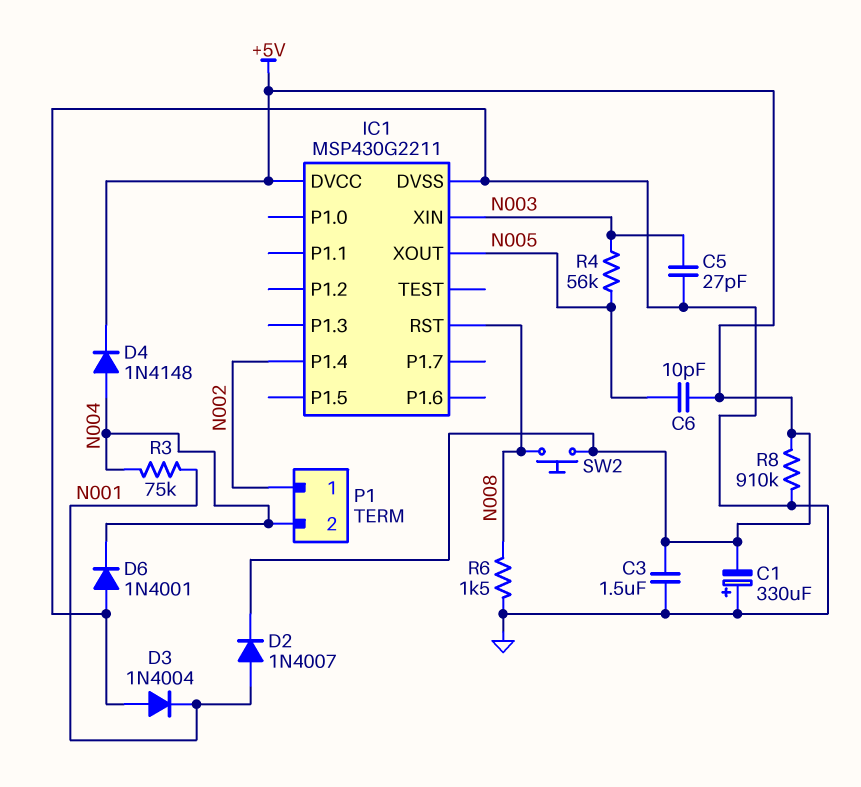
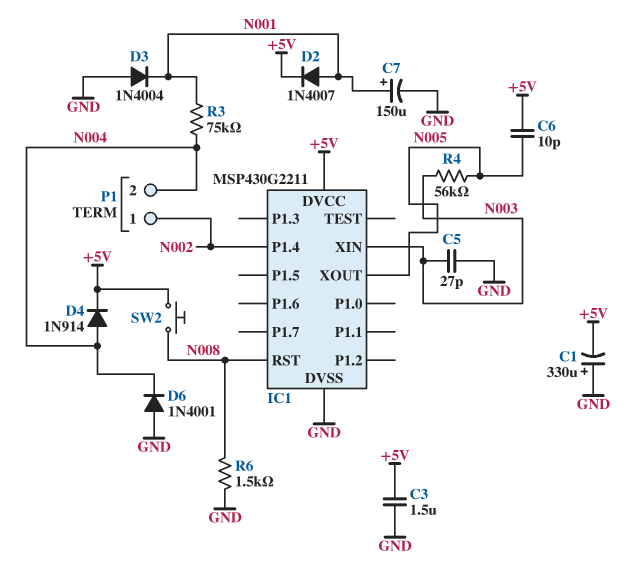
C7: none -> 150uF (plus N001, minus GND)
D4: diode 1N4148 (A N004, K +5V) -> diode 1N914 (A N004, K +5V)
R8: 910k (+5V, GND) -> none

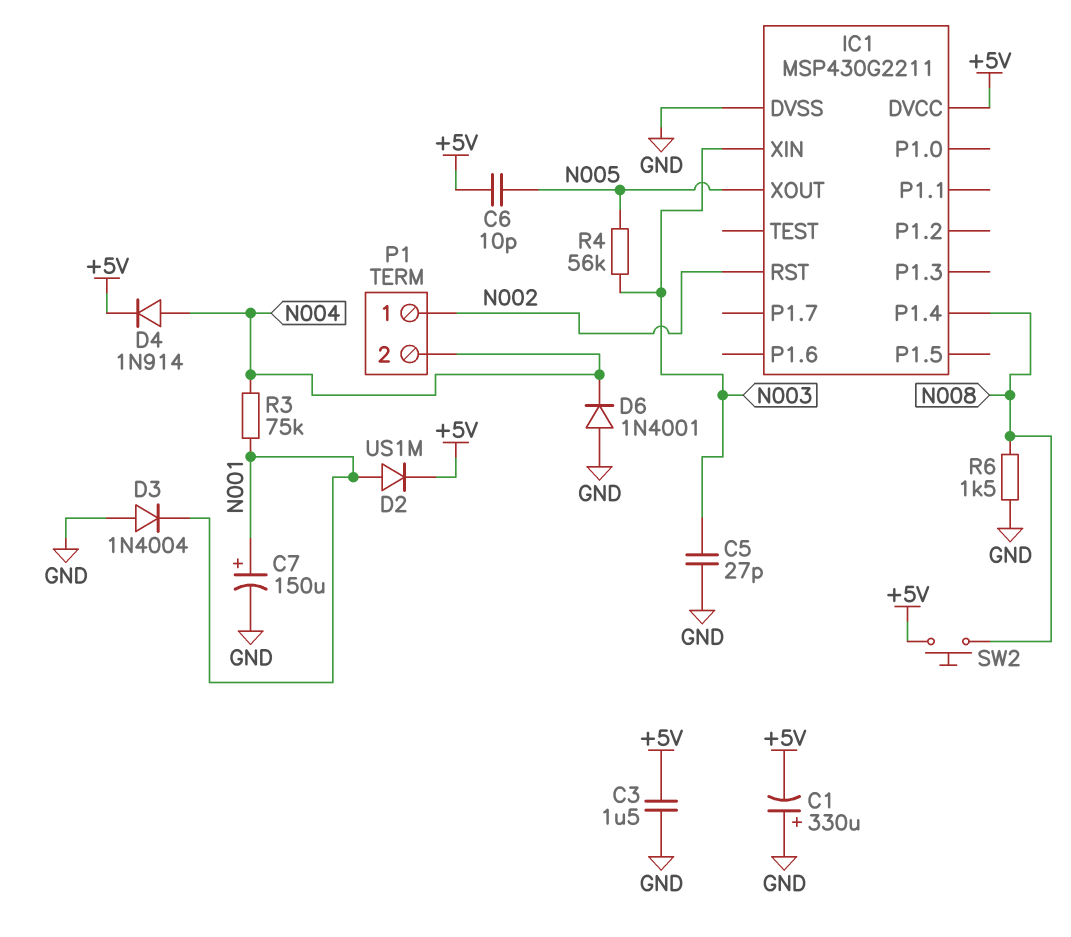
D2: diode 1N4007 (A N001, K +5V) -> diode US1M (A N001, K +5V)
IC1 pin P1.4: N002 -> N008
IC1 pin RST: N008 -> N002

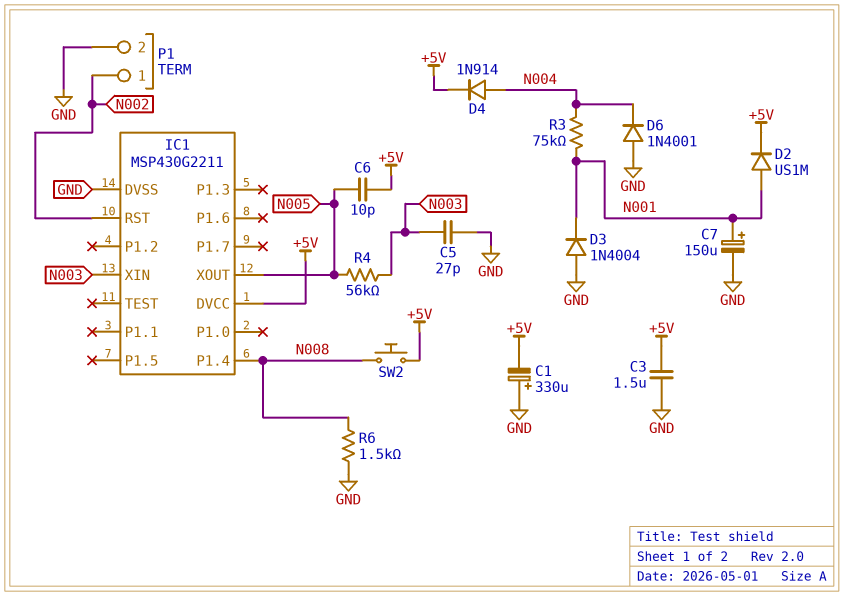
P1 pin 2: N004 -> GND

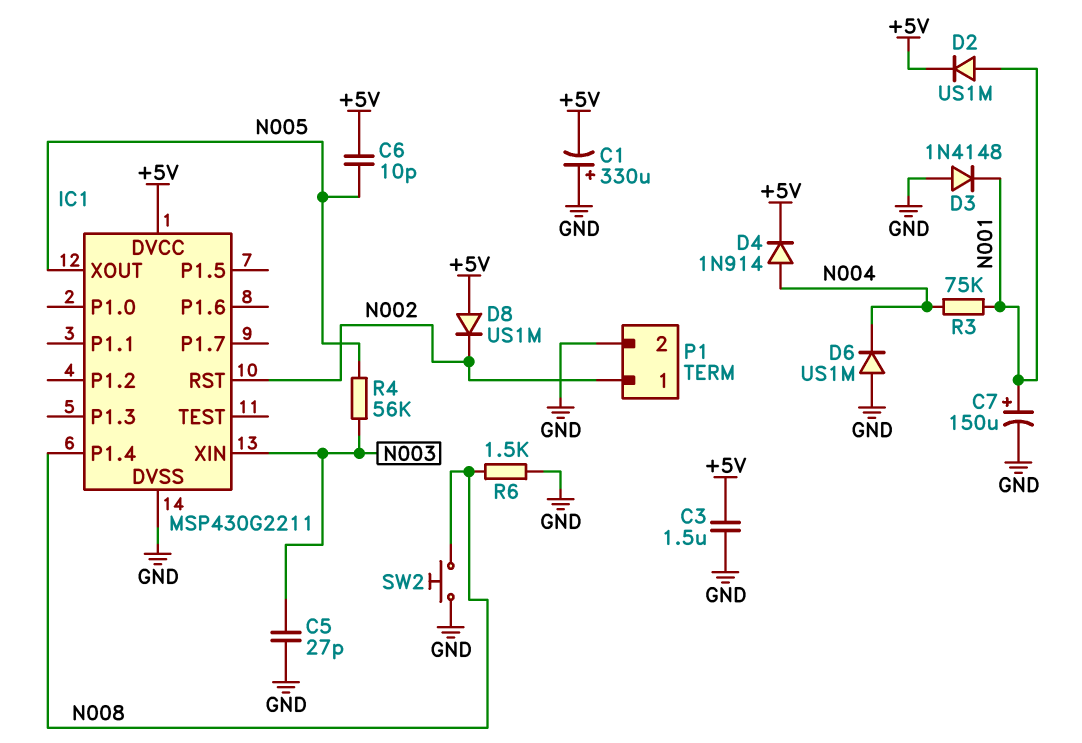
D3: diode 1N4004 (A GND, K N001) -> diode 1N4148 (A GND, K N001)
D6: diode 1N4001 (A GND, K N004) -> diode US1M (A GND, K N004)
D8: none -> diode US1M (A +5V, K N002)
SW2: button (+5V, N008) -> button (GND, N008)

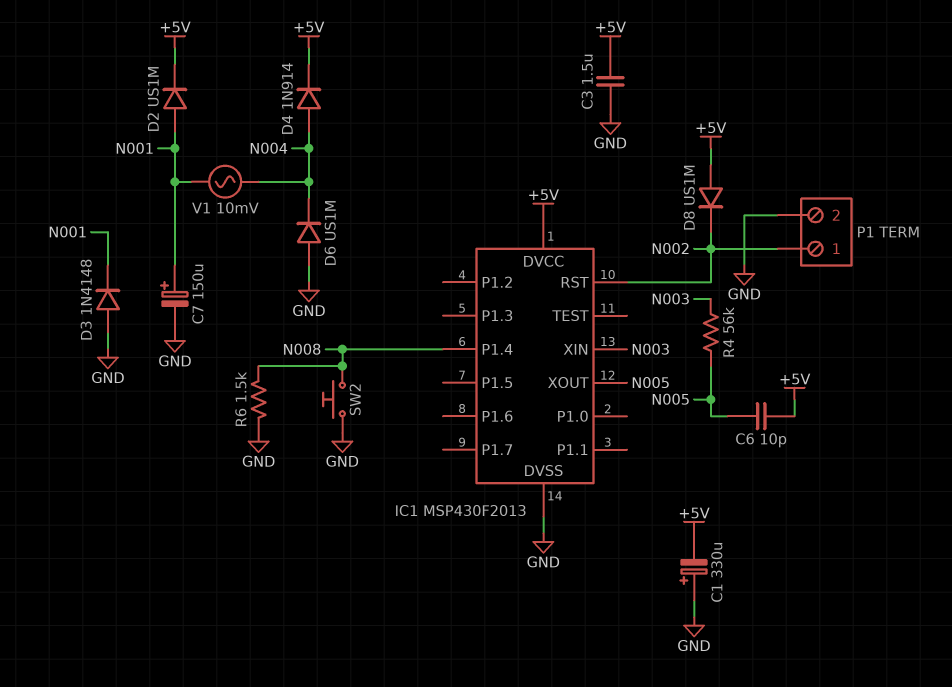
C5: 27pF (GND, N003) -> none
IC1: MSP430G2211 -> MSP430F2013
R3: 75k (N001, N004) -> none
V1: none -> AC 10mV (N001, N004)

